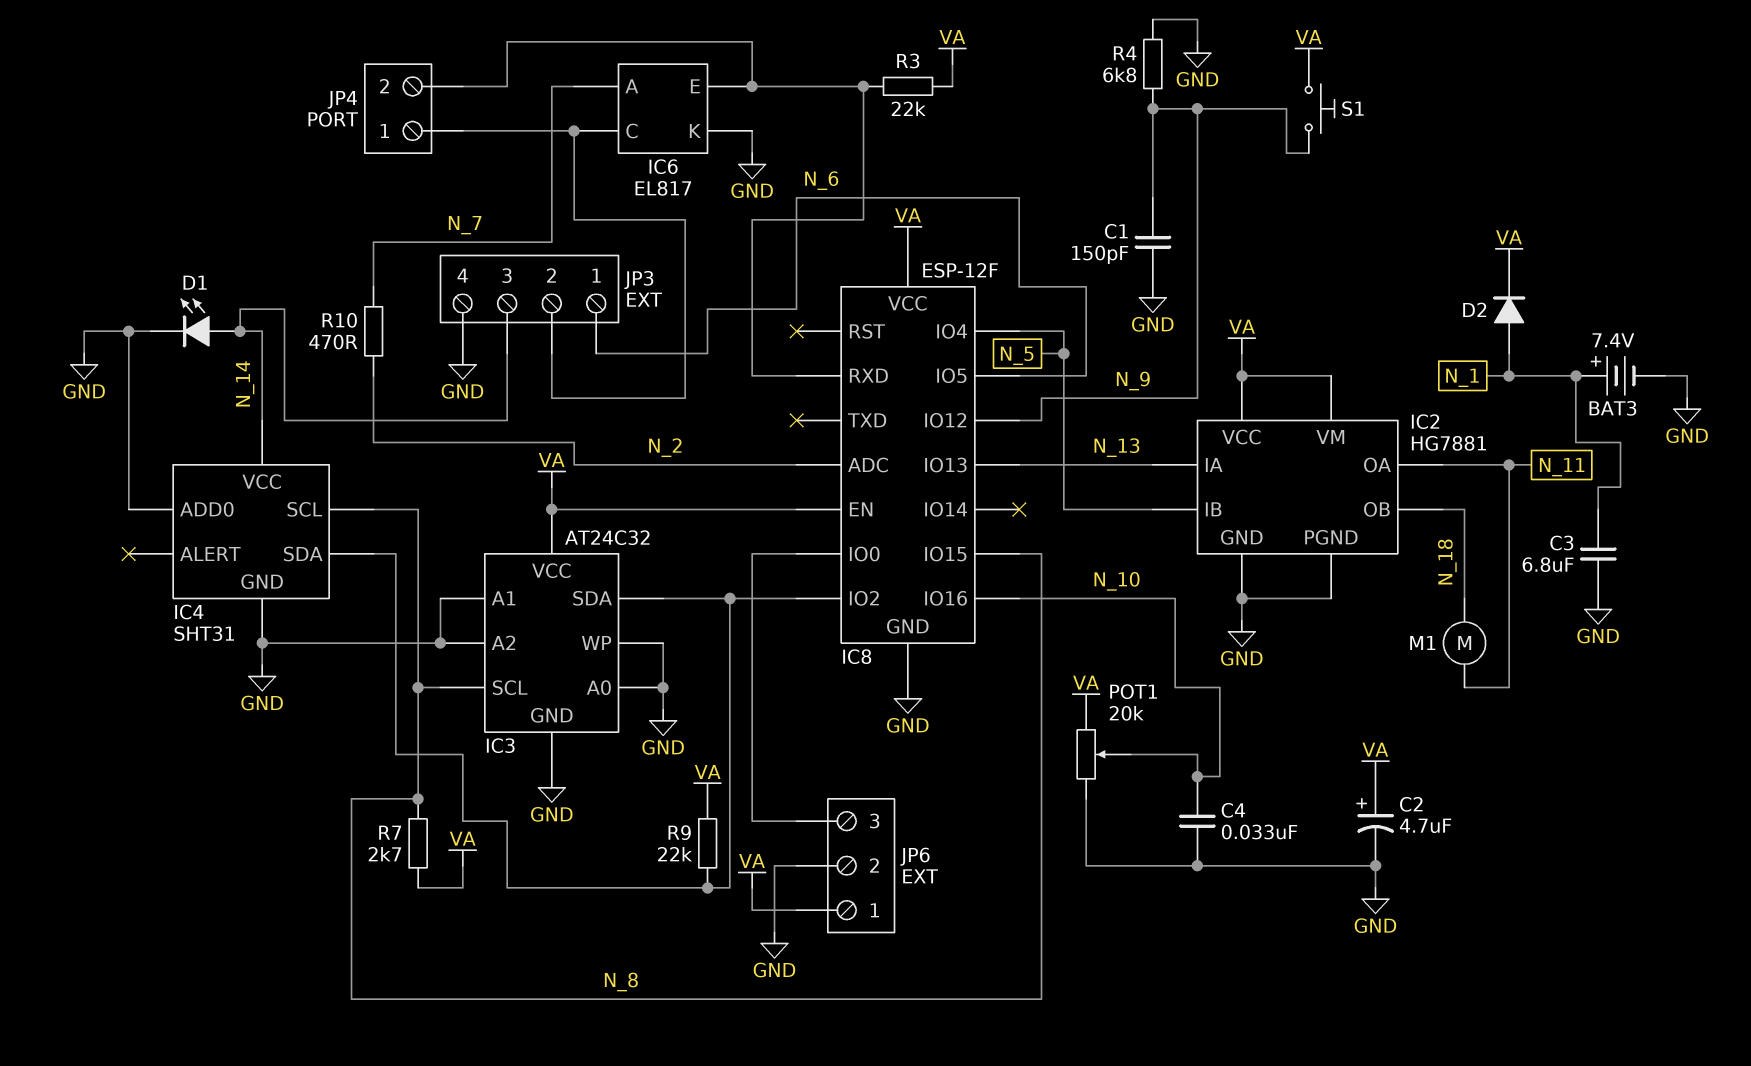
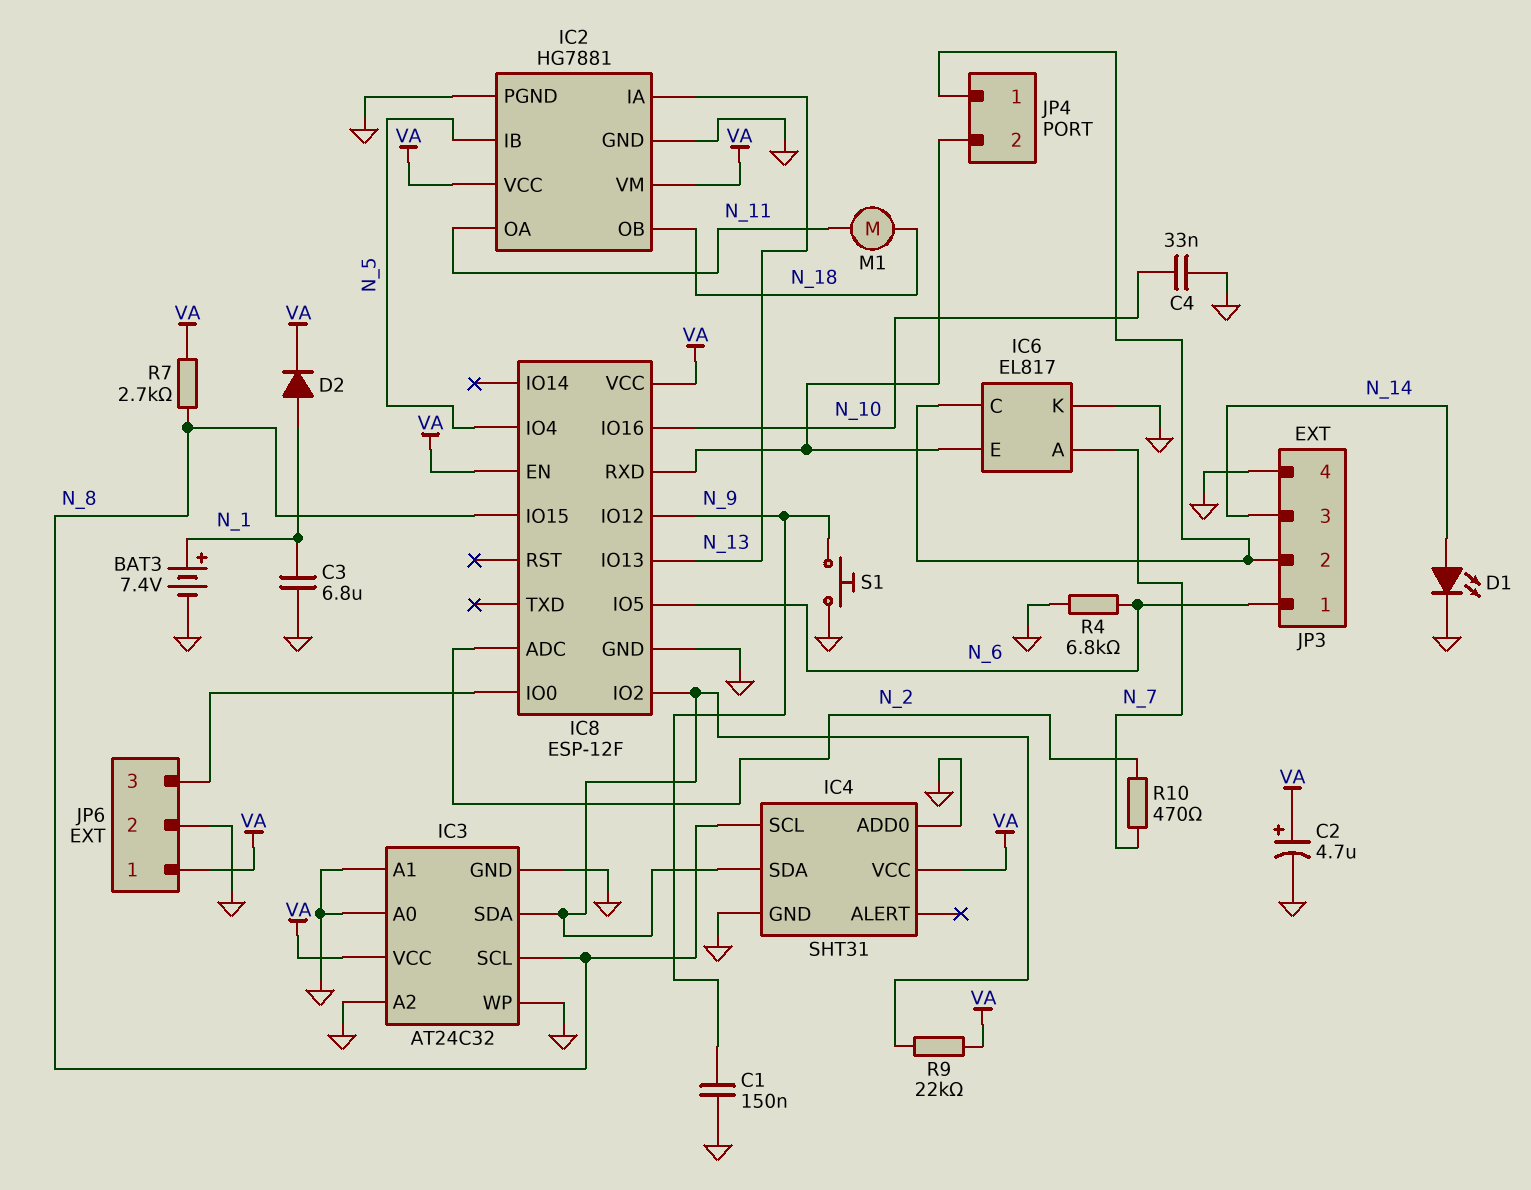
C1: 150pF (GND, N_9) -> 150nF (GND, N_9)
IC4 pin VCC: N_14 -> VA
POT1: 20k (GND, VA, wiper N_10) -> none
R3: 22k (IC6/E, VA) -> none
R4: 6.8k (GND, N_9) -> 6.8k (GND, N_6)
S1: button (N_9, VA) -> button (GND, N_9)

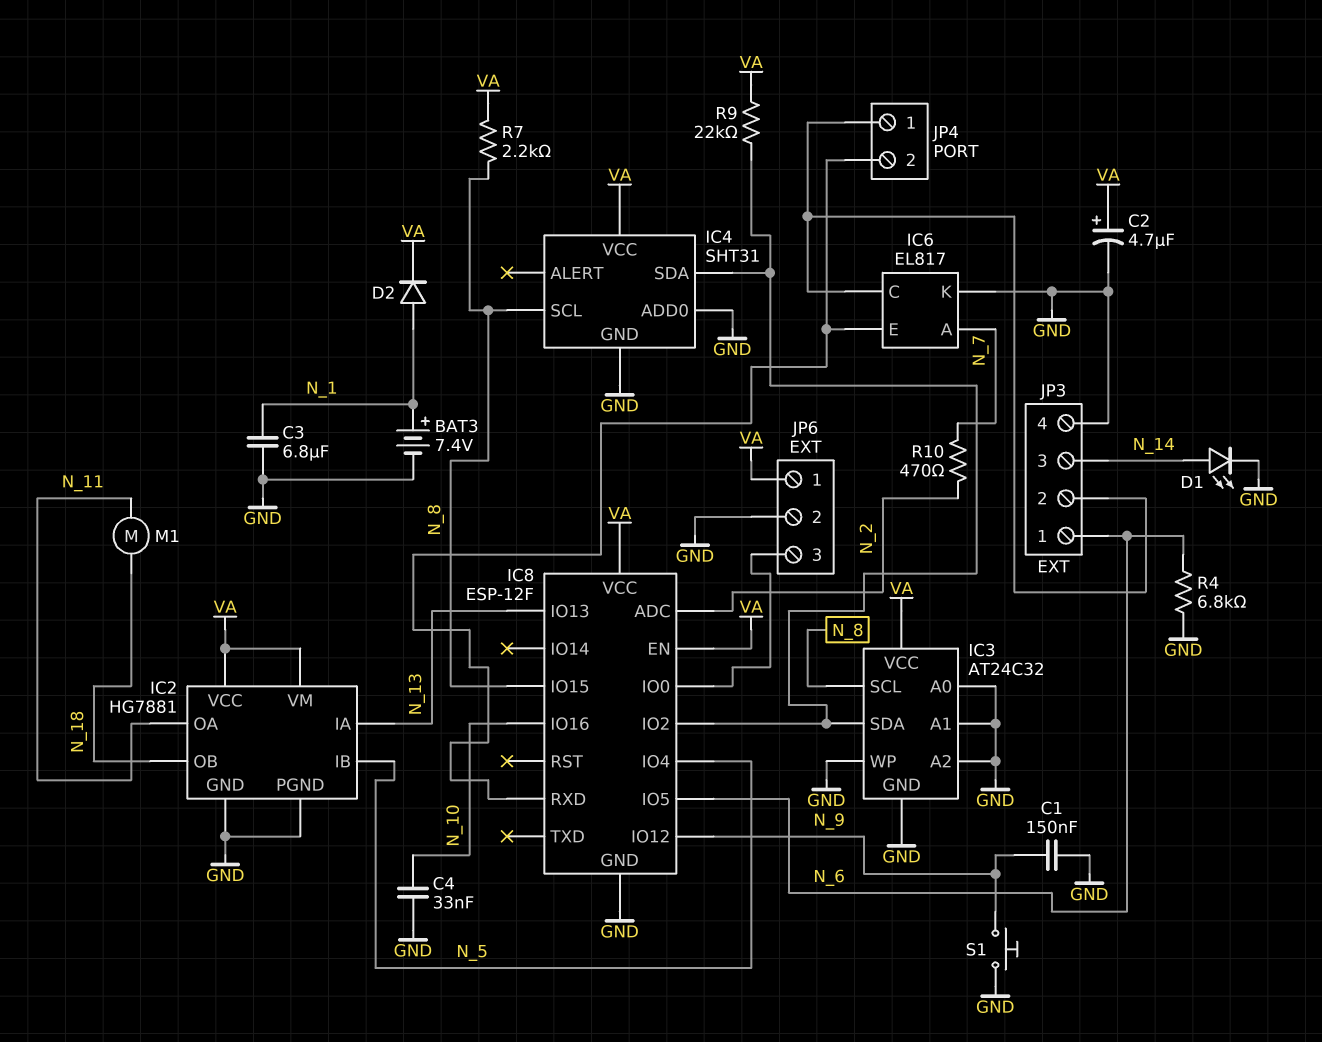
R7: 2.7k (N_8, VA) -> 2.2k (N_8, VA)

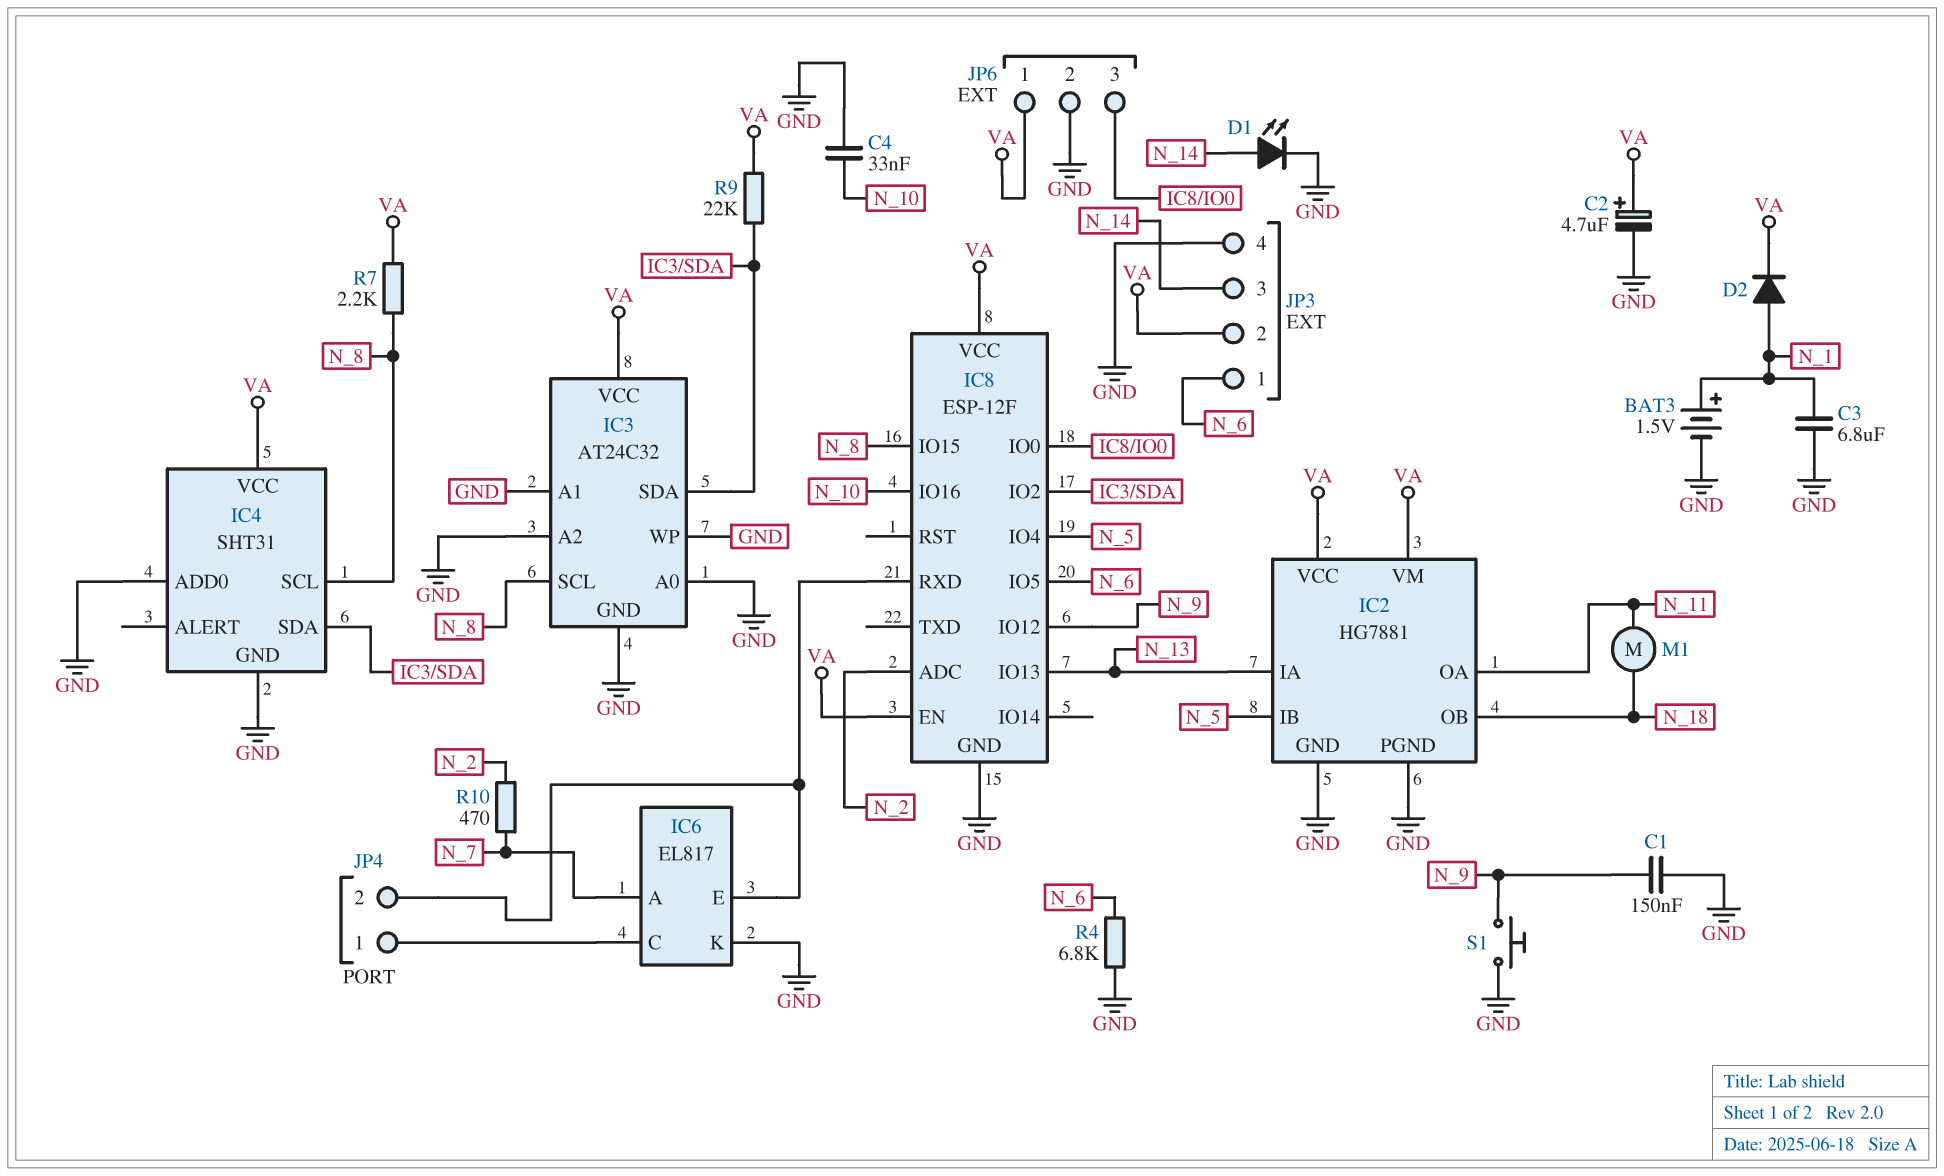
BAT3: 7.4V (plus N_1, minus GND) -> 1.5V (plus N_1, minus GND)
JP3 pin 2: IC6/C -> VA

